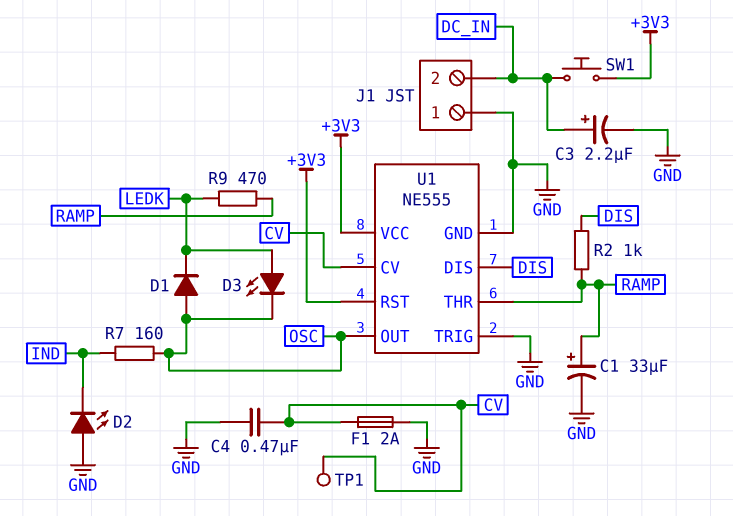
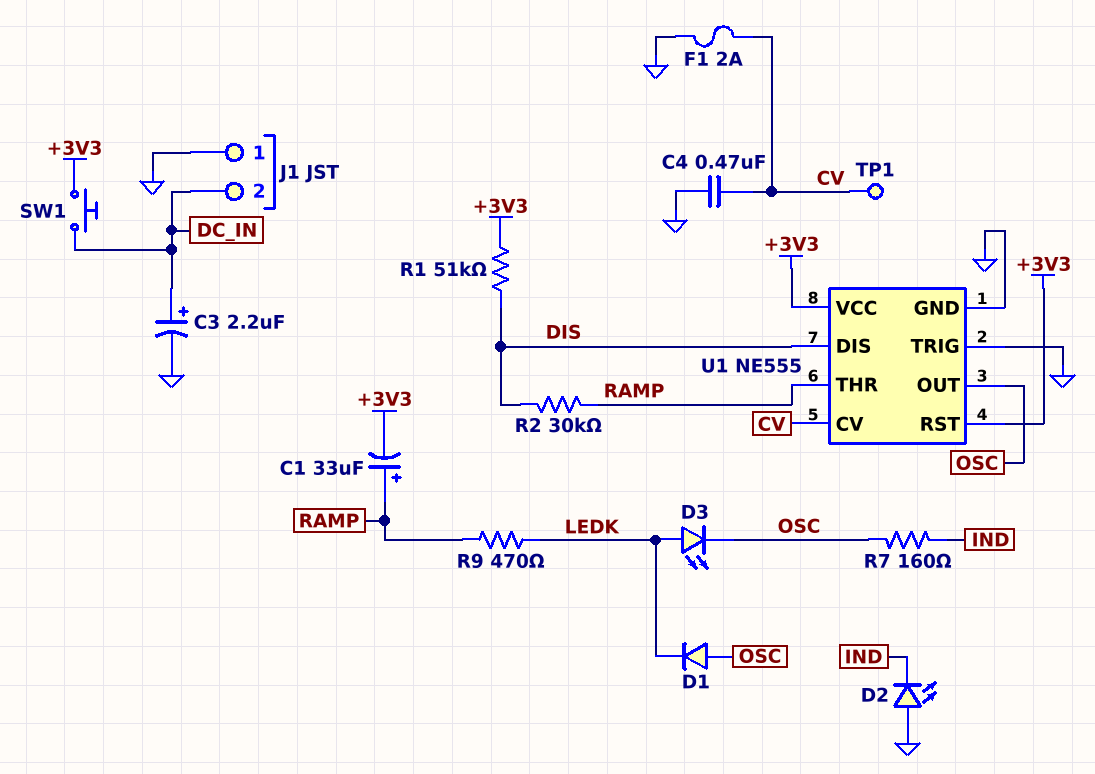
C1: 33uF (plus RAMP, minus GND) -> 33uF (plus RAMP, minus +3V3)
R1: none -> 51k (+3V3, DIS)
R2: 1k (DIS, RAMP) -> 30k (DIS, RAMP)

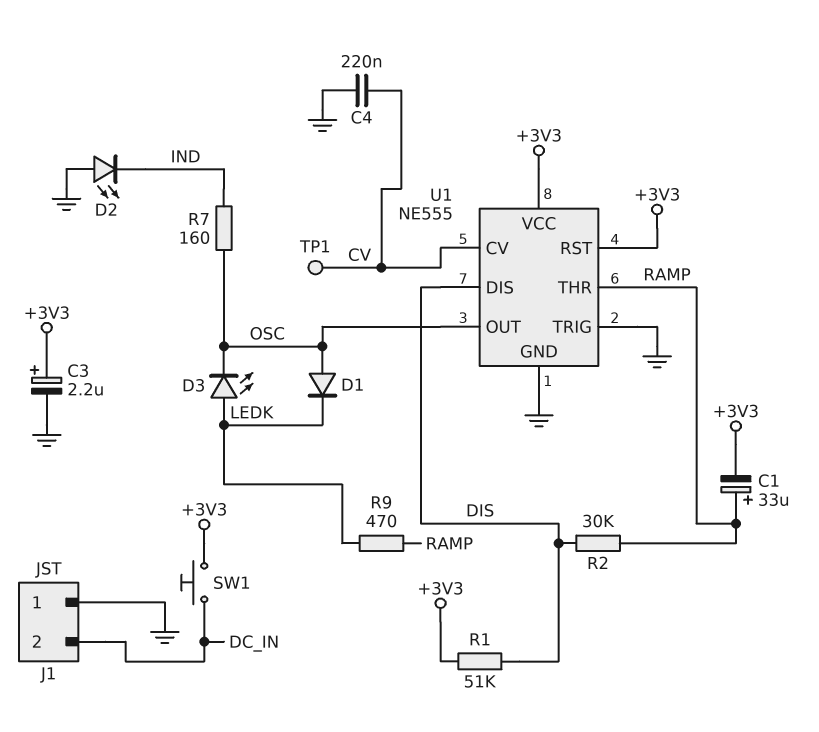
C3: 2.2uF (plus DC_IN, minus GND) -> 2.2uF (plus +3V3, minus GND)
C4: 470nF (CV, GND) -> 220nF (CV, GND)
F1: 2A (CV, GND) -> none

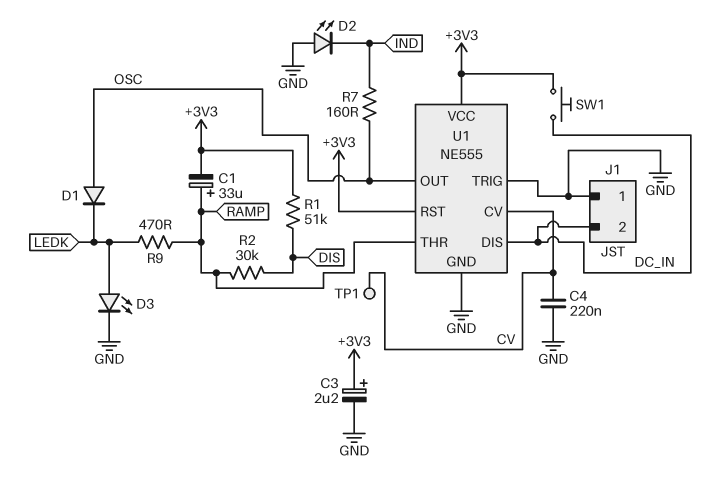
D3: LED (A LEDK, K OSC) -> LED (A LEDK, K GND)
U1 pin DIS: DIS -> DC_IN

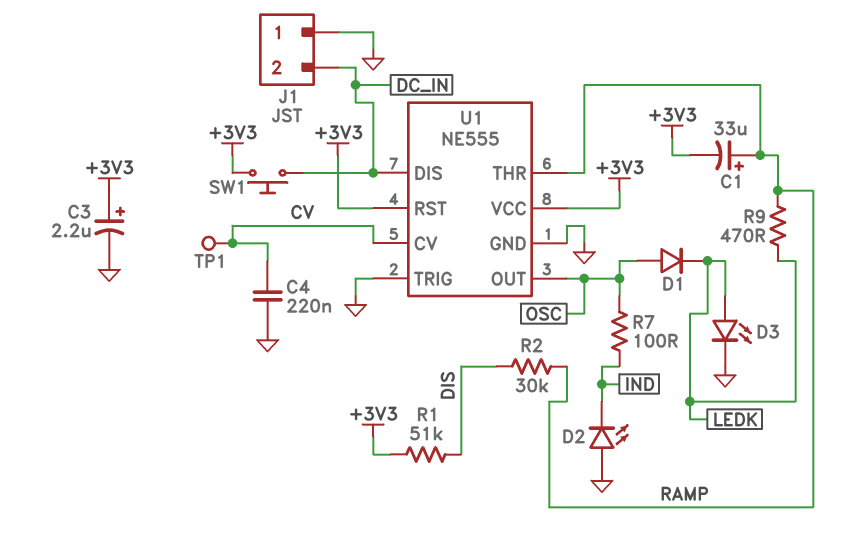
R7: 160 (IND, OSC) -> 100 (IND, OSC)

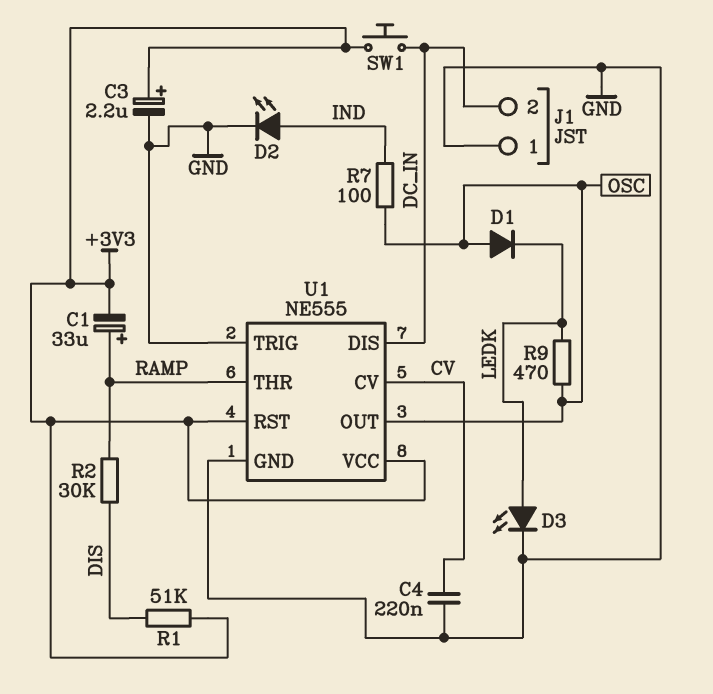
D2: LED (A GND, K IND) -> LED (A IND, K GND)
R9: 470 (LEDK, RAMP) -> 470 (LEDK, OSC)
TP1: test point (CV) -> none

